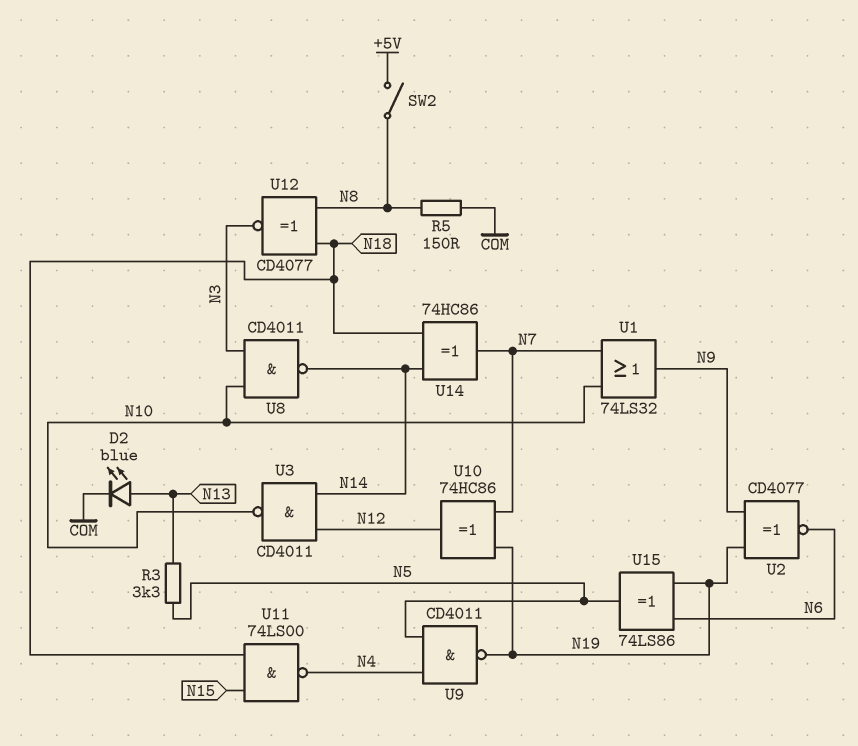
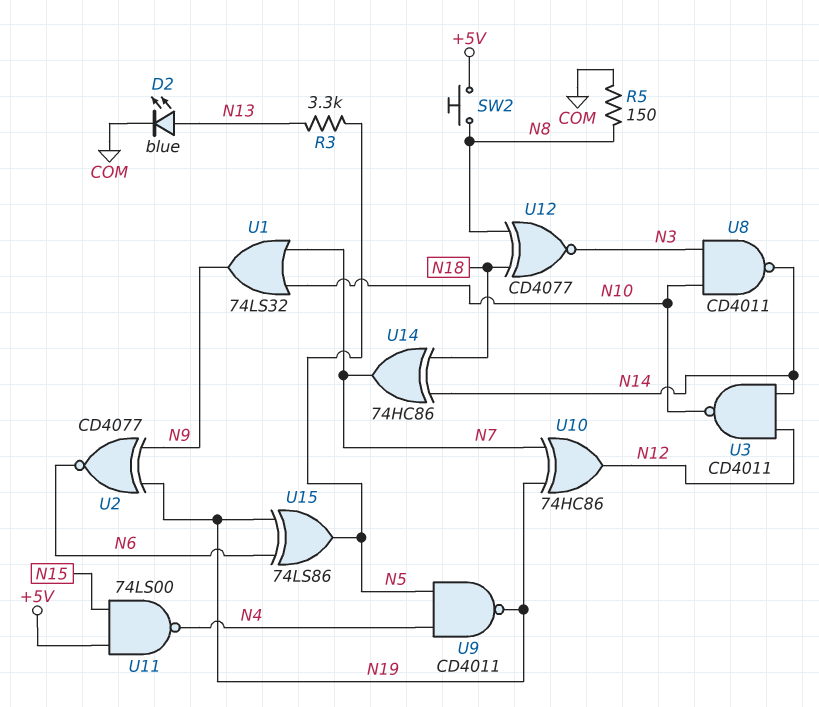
SW2: switch (+5V, N8) -> button (+5V, N8)
U11: NAND 74LS00 (in N15, in N18, out N4) -> NAND 74LS00 (in +5V, in N15, out N4)

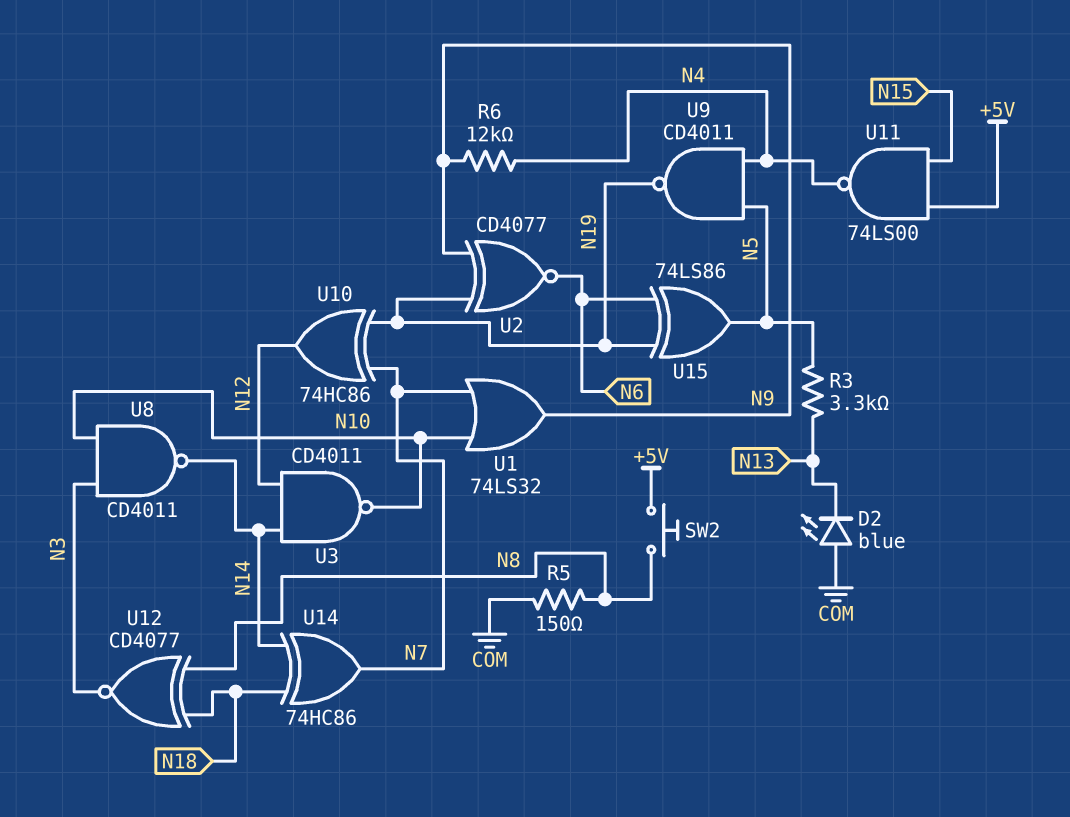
D2: LED blue (A N13, K COM) -> LED blue (A COM, K N13)
R6: none -> 12k (N4, N9)

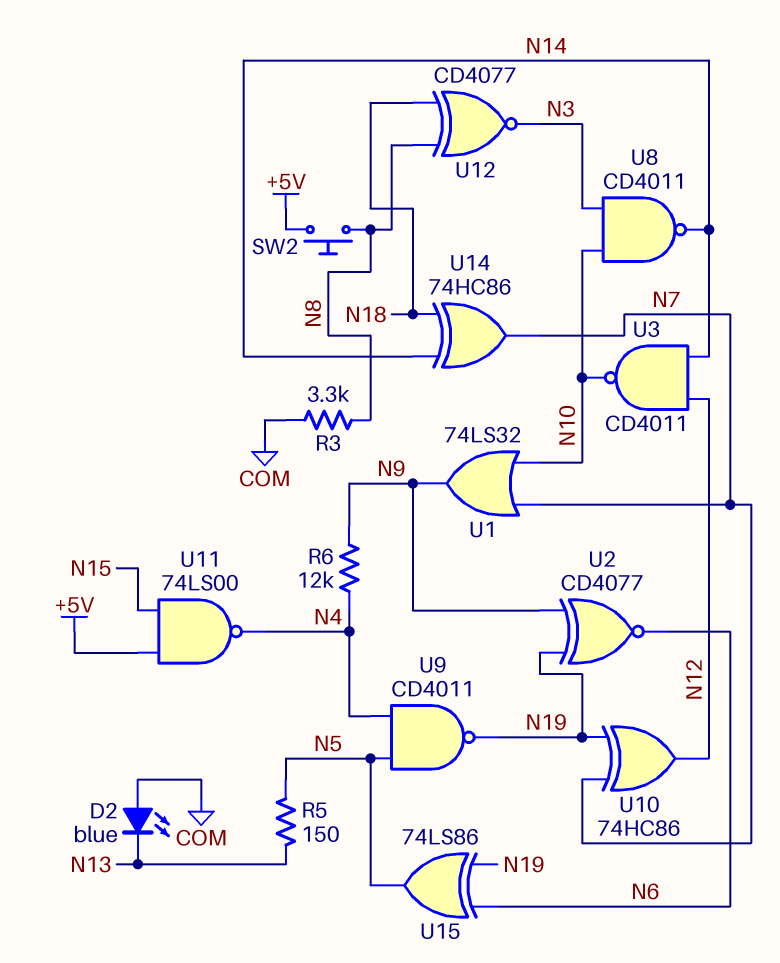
R3: 3.3k (N5, N13) -> 3.3k (COM, N8)
R5: 150 (COM, N8) -> 150 (N5, N13)

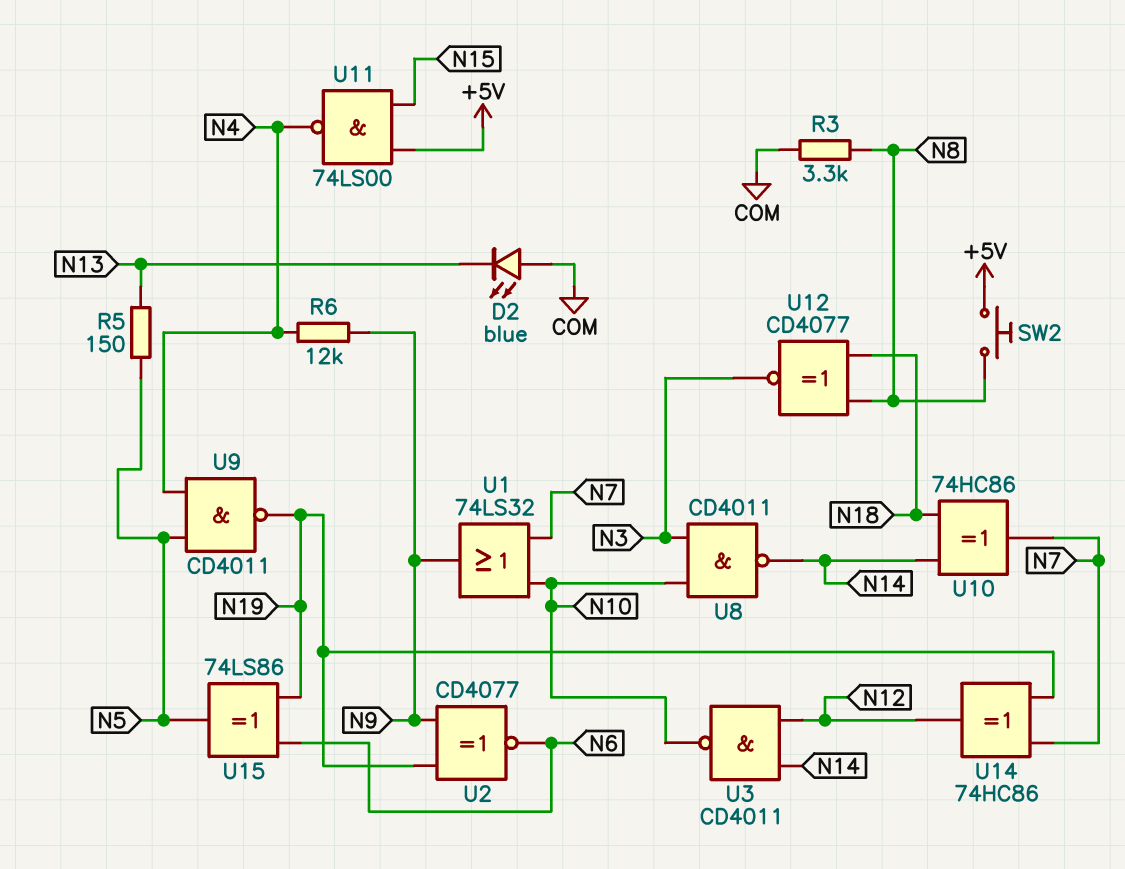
U10: XOR 74HC86 (in N7, in N19, out N12) -> XOR 74HC86 (in N14, in N18, out N7)
U14: XOR 74HC86 (in N14, in N18, out N7) -> XOR 74HC86 (in N7, in N19, out N12)

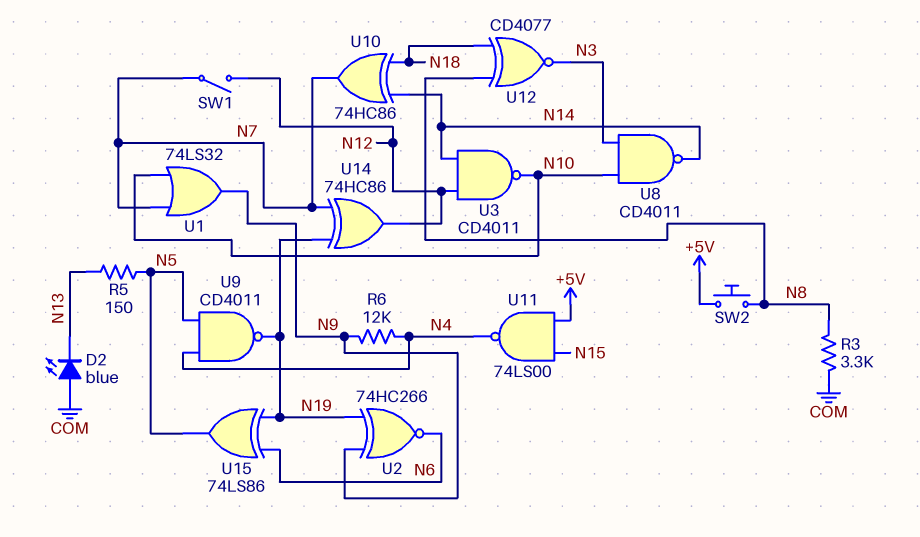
SW1: none -> switch (N7, N12)
U2: XNOR CD4077 (in N9, in N19, out N6) -> XNOR 74HC266 (in N9, in N19, out N6)

